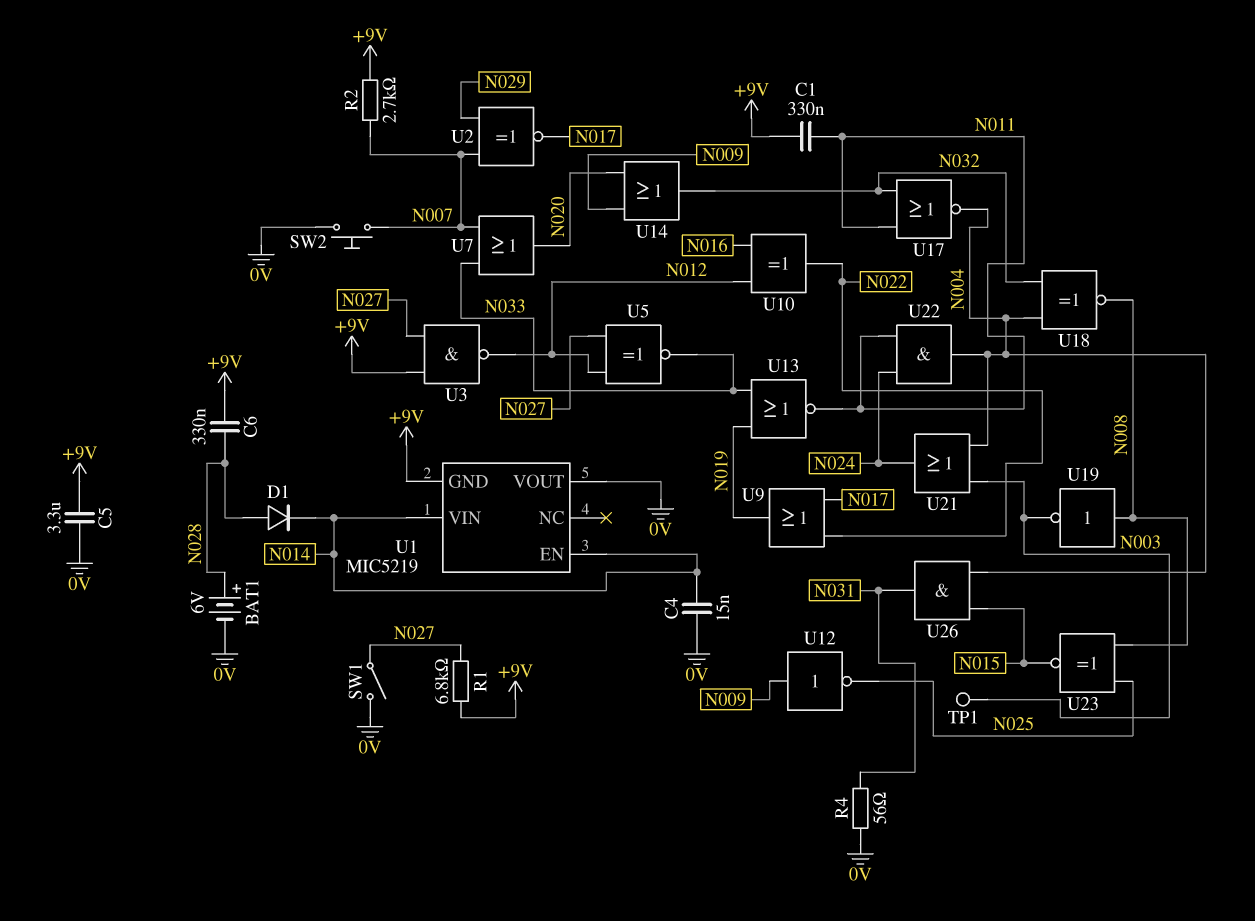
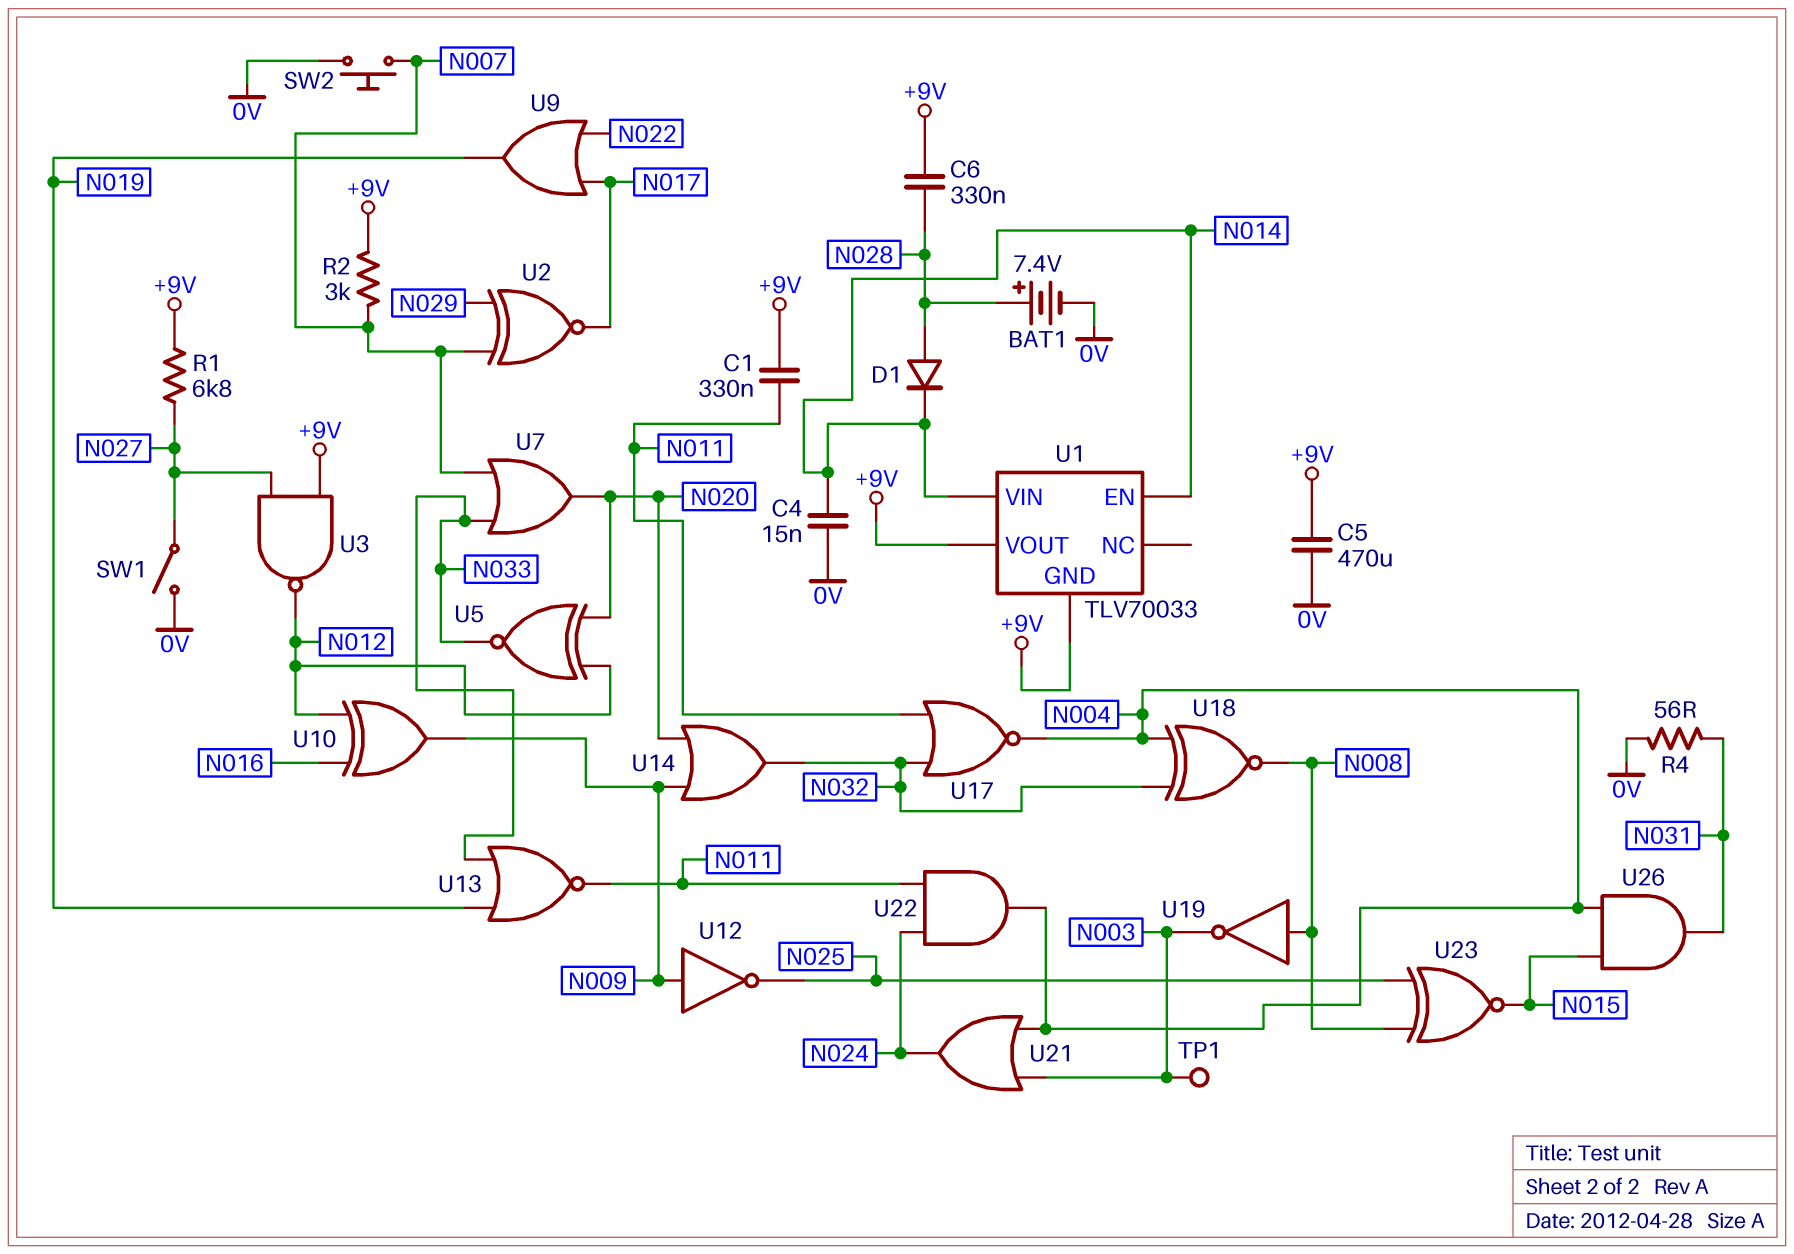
BAT1: 6V (plus N028, minus 0V) -> 7.4V (plus N028, minus 0V)
C5: 3.3uF (+9V, 0V) -> 470uF (+9V, 0V)
R2: 2.7k (+9V, N007) -> 3k (+9V, N007)
U1: MIC5219 -> TLV70033
U1 pin VOUT: 0V -> +9V
U5: XNOR (in N012, in N027, out N033) -> XNOR (in N012, in N020, out N033)
U10: XOR (in N012, in N016, out N022) -> XOR (in N012, in N016, out N009)

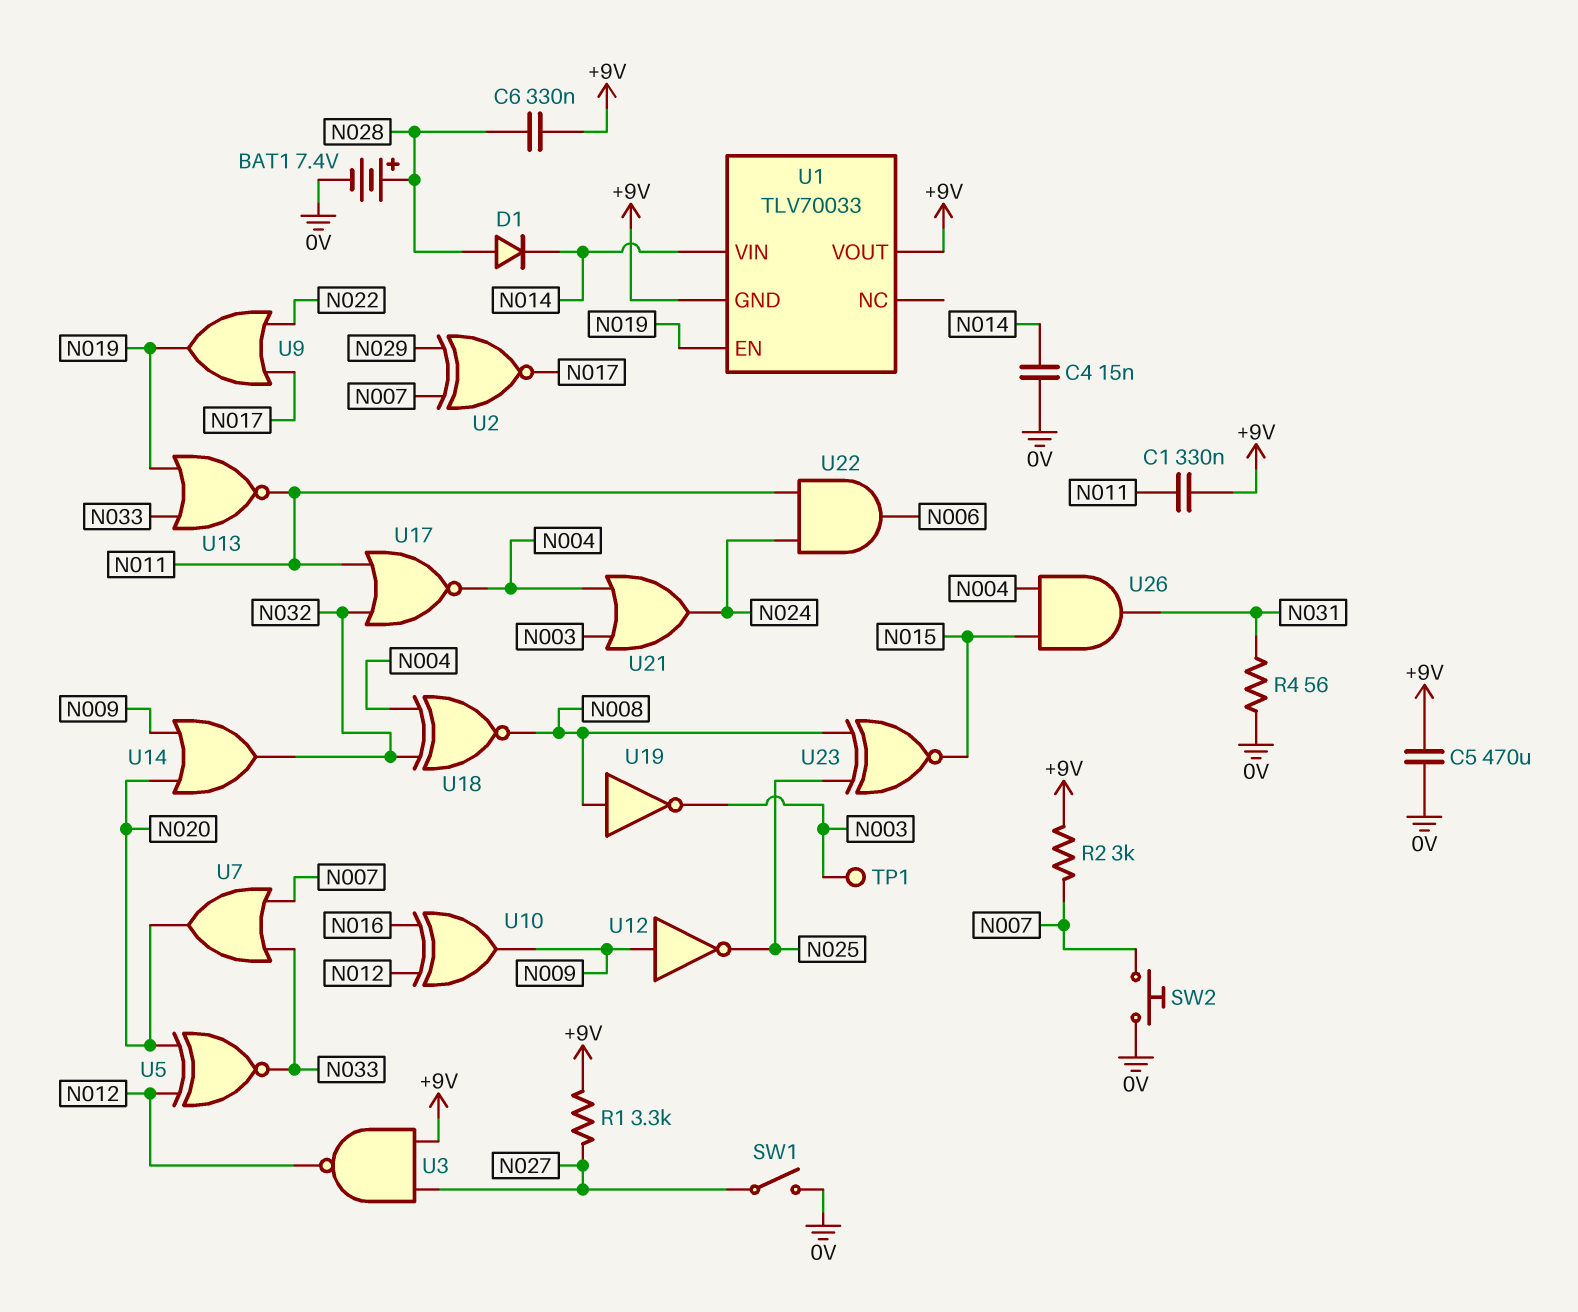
R1: 6.8k (+9V, N027) -> 3.3k (+9V, N027)
U1 pin EN: N014 -> N019
U22: AND (in N011, in N024, out N004) -> AND (in N011, in N024, out N006)

